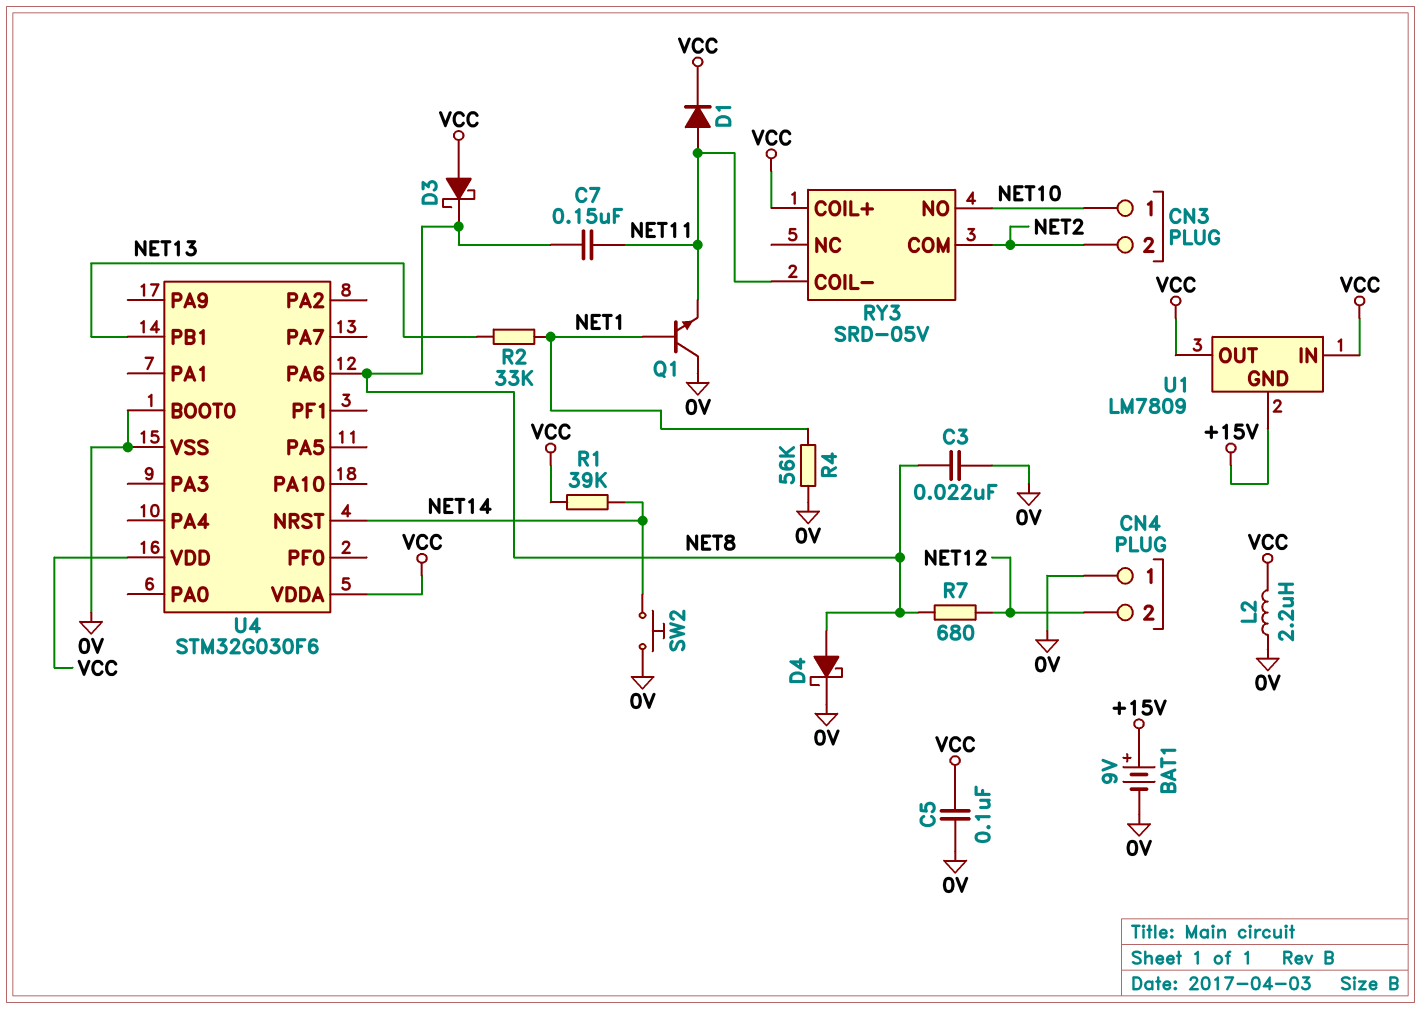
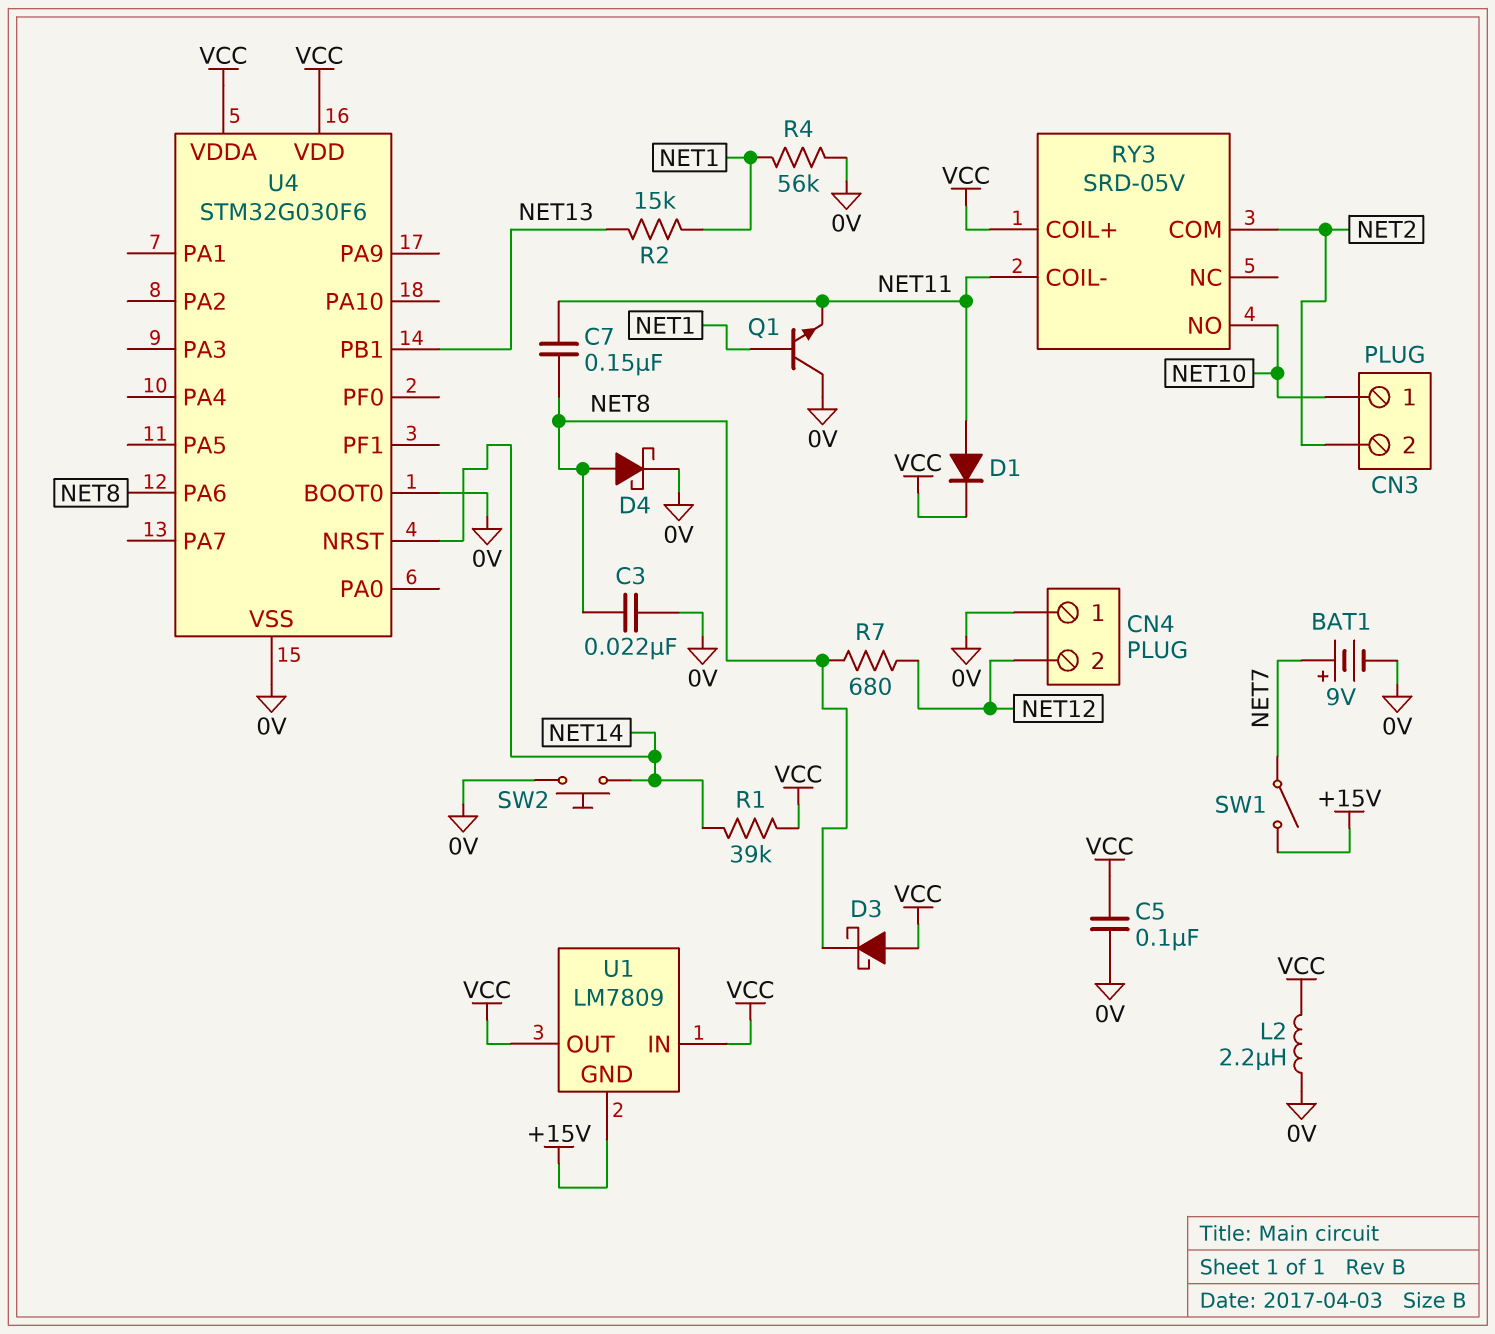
BAT1: 9V (plus +15V, minus 0V) -> 9V (plus NET7, minus 0V)
R2: 33k (NET1, NET13) -> 15k (NET1, NET13)
SW1: none -> switch (+15V, NET7)

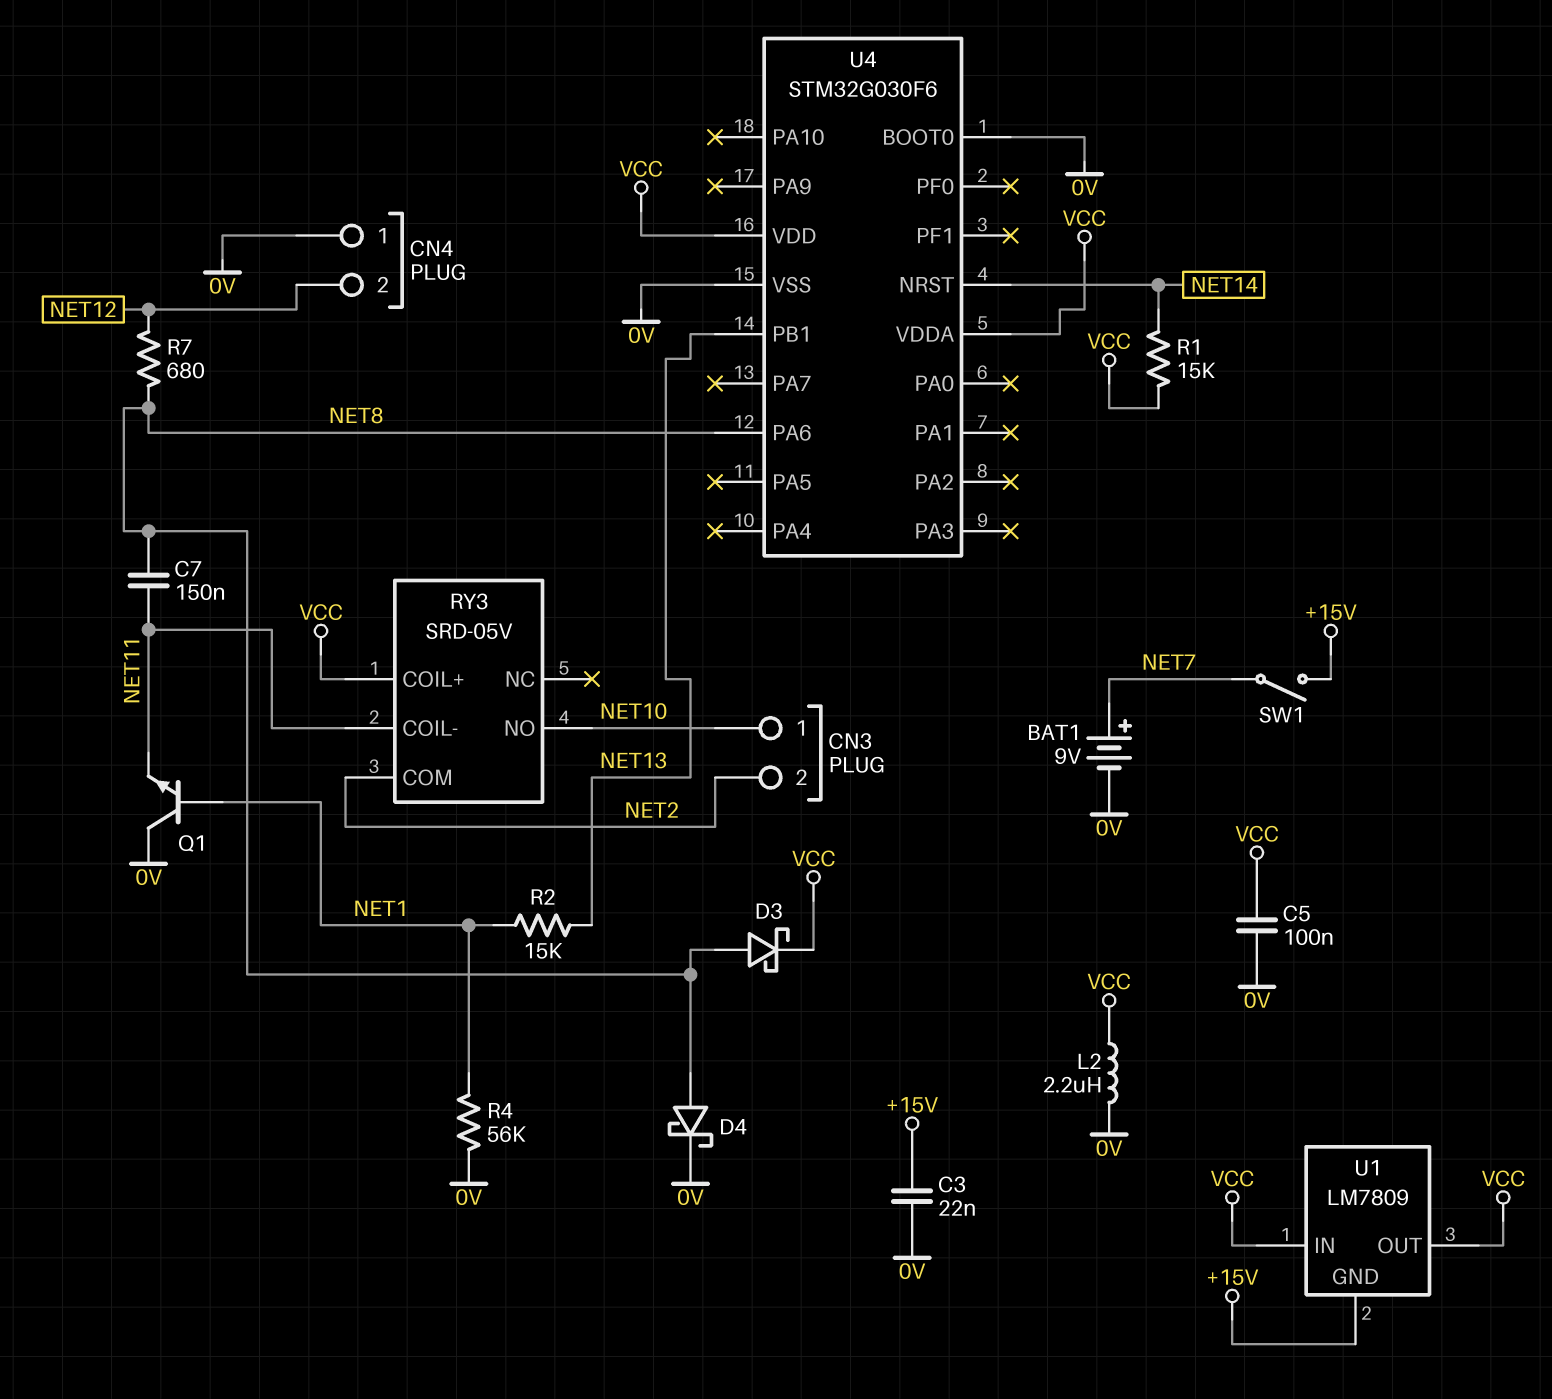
C3: 22nF (0V, NET8) -> 22nF (+15V, 0V)
D1: diode (A NET11, K VCC) -> none
D3: schottky (A VCC, K NET8) -> schottky (A NET8, K VCC)
R1: 39k (NET14, VCC) -> 15k (NET14, VCC)
SW2: button (0V, NET14) -> none

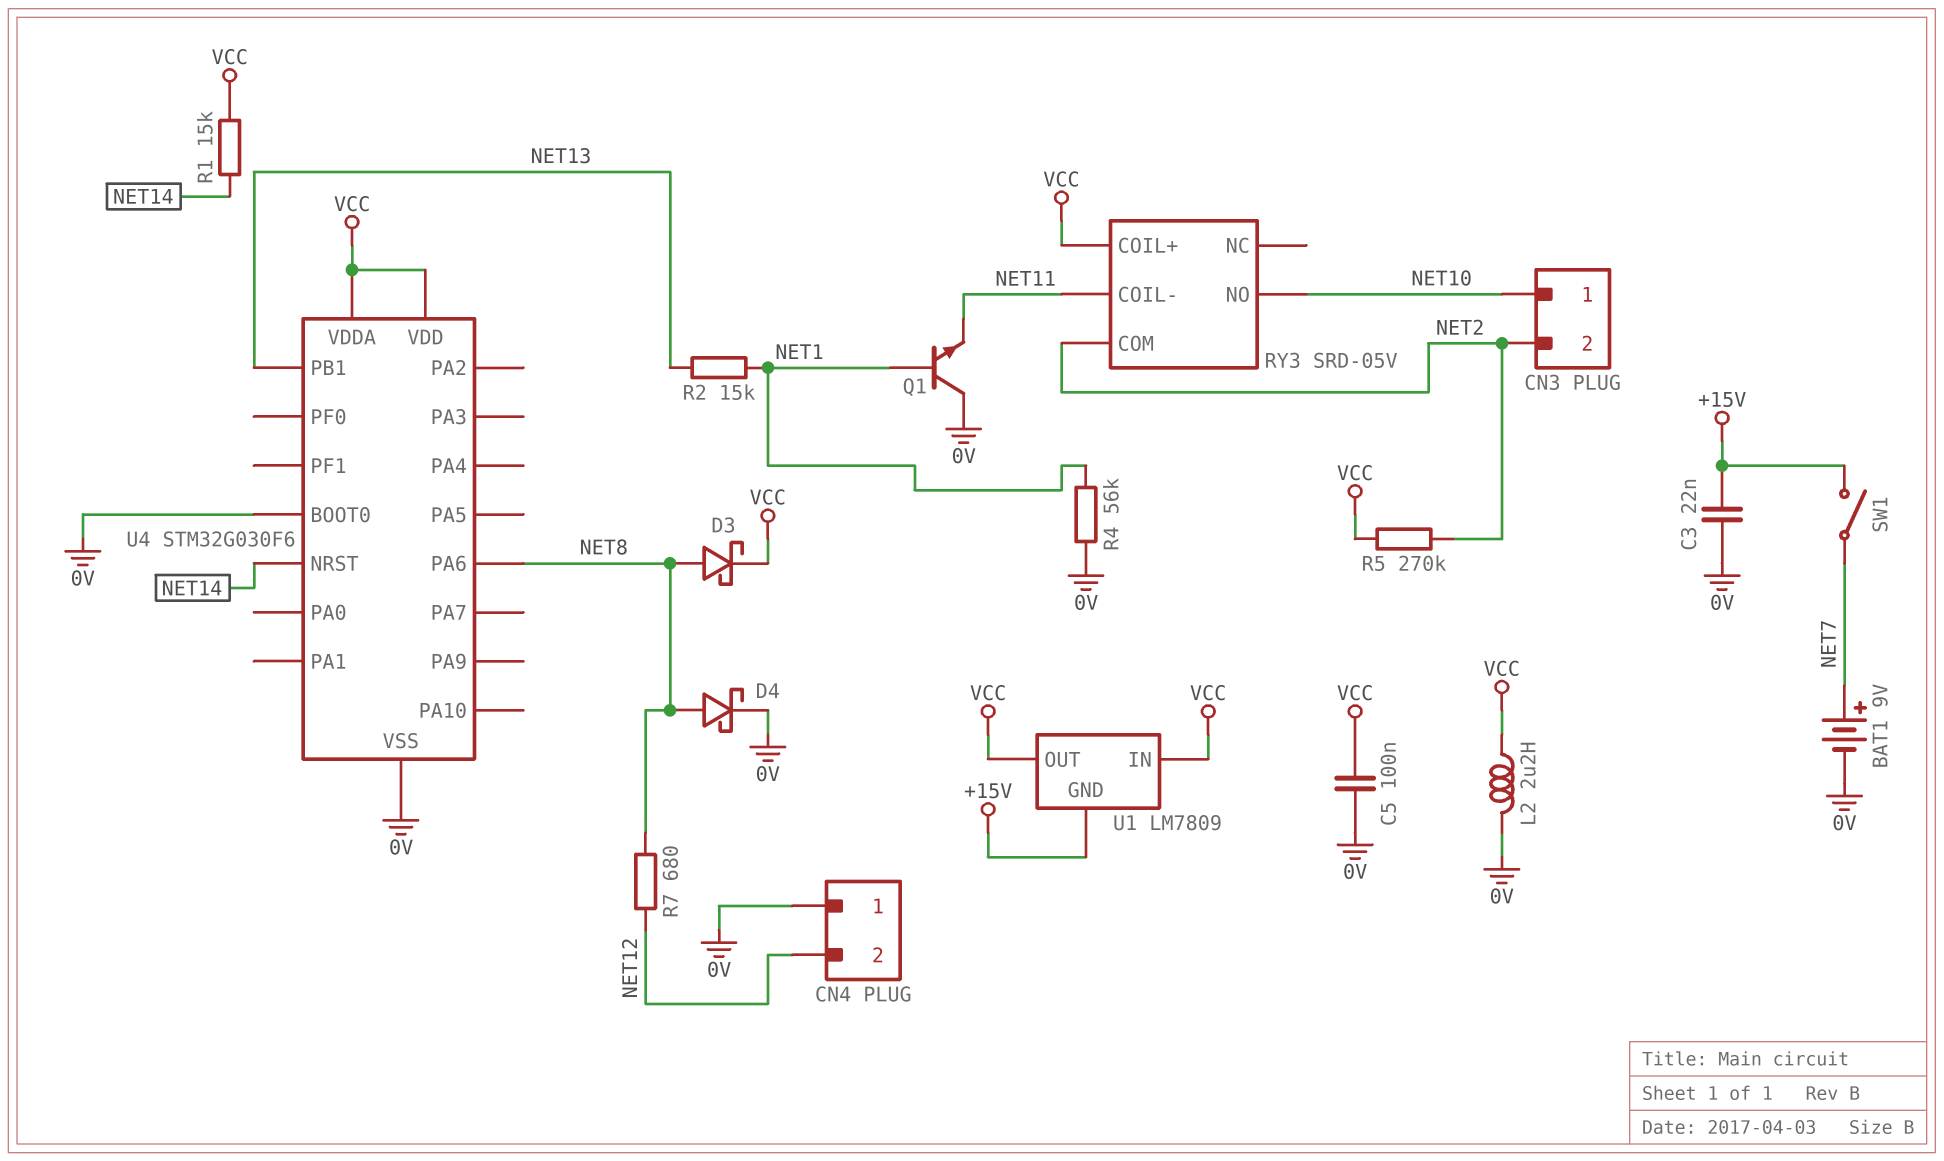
C7: 150nF (NET8, NET11) -> none
R5: none -> 270k (NET2, VCC)

